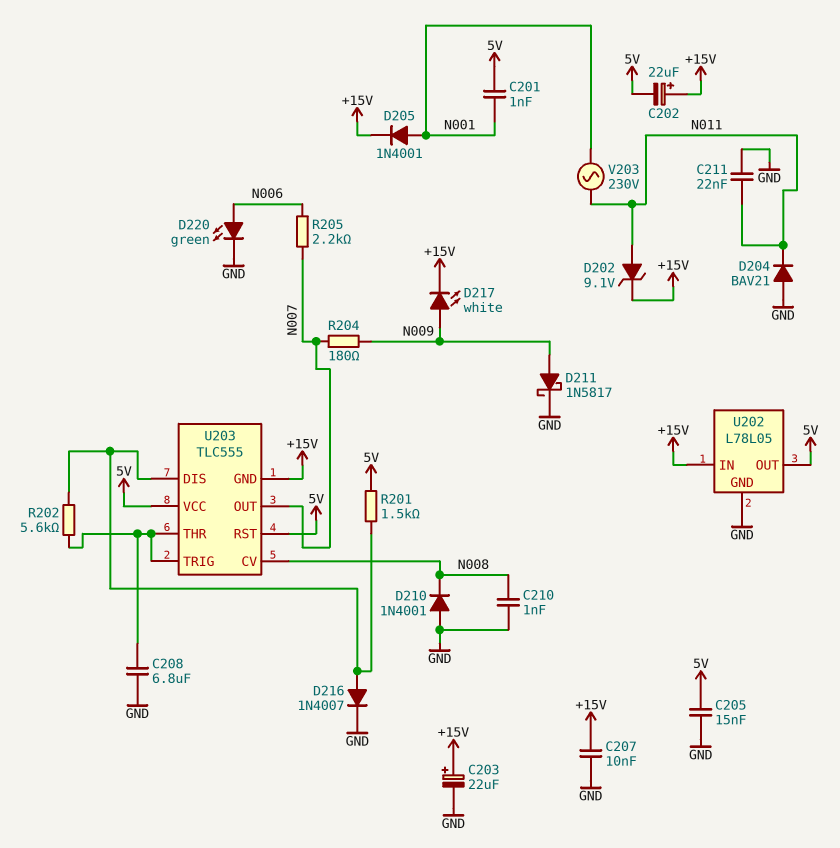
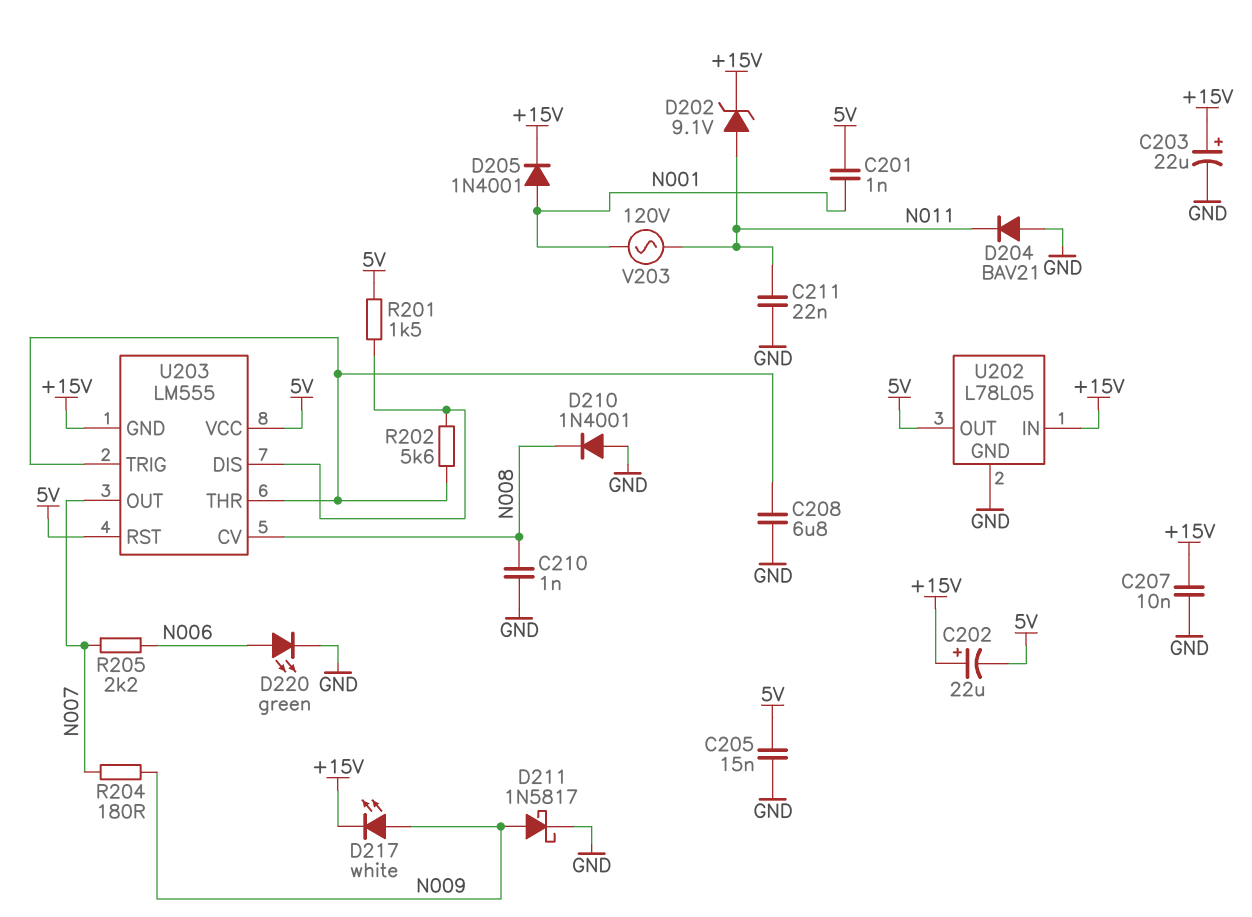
D216: diode 1N4007 (A U203/DIS, K GND) -> none
U203: TLC555 -> LM555
V203: AC 230V (N001, N011) -> AC 120V (N001, N011)

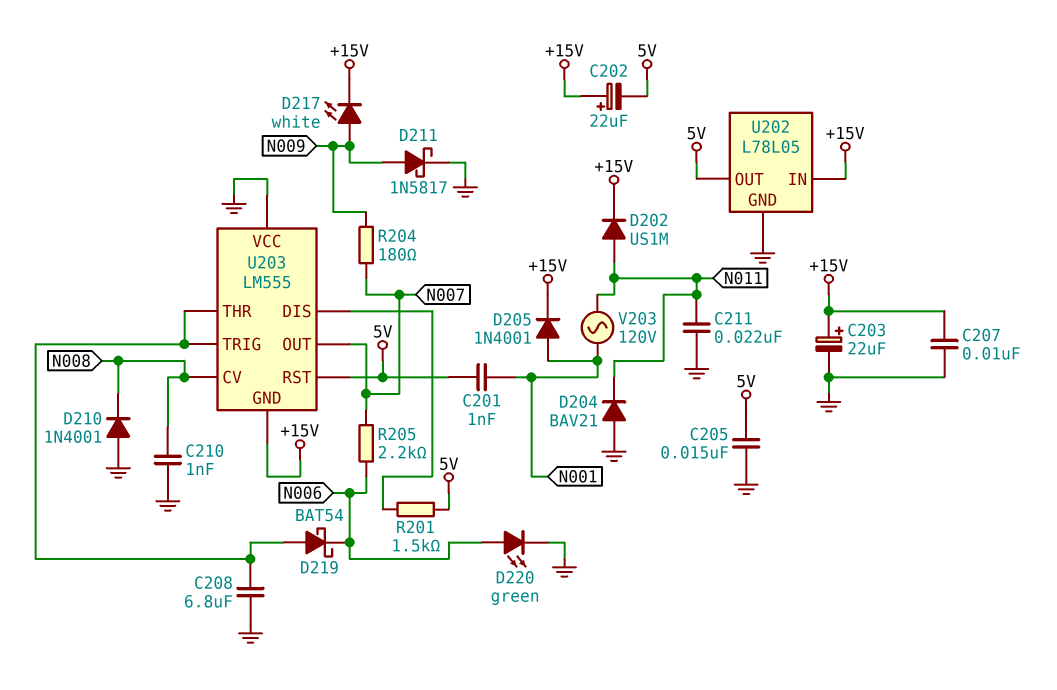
D202: zener 9.1V (A N011, K +15V) -> diode US1M (A N011, K +15V)
D219: none -> schottky BAT54 (A U203/THR, K N006)
R202: 5.6k (U203/DIS, U203/THR) -> none
U203 pin VCC: 5V -> GND

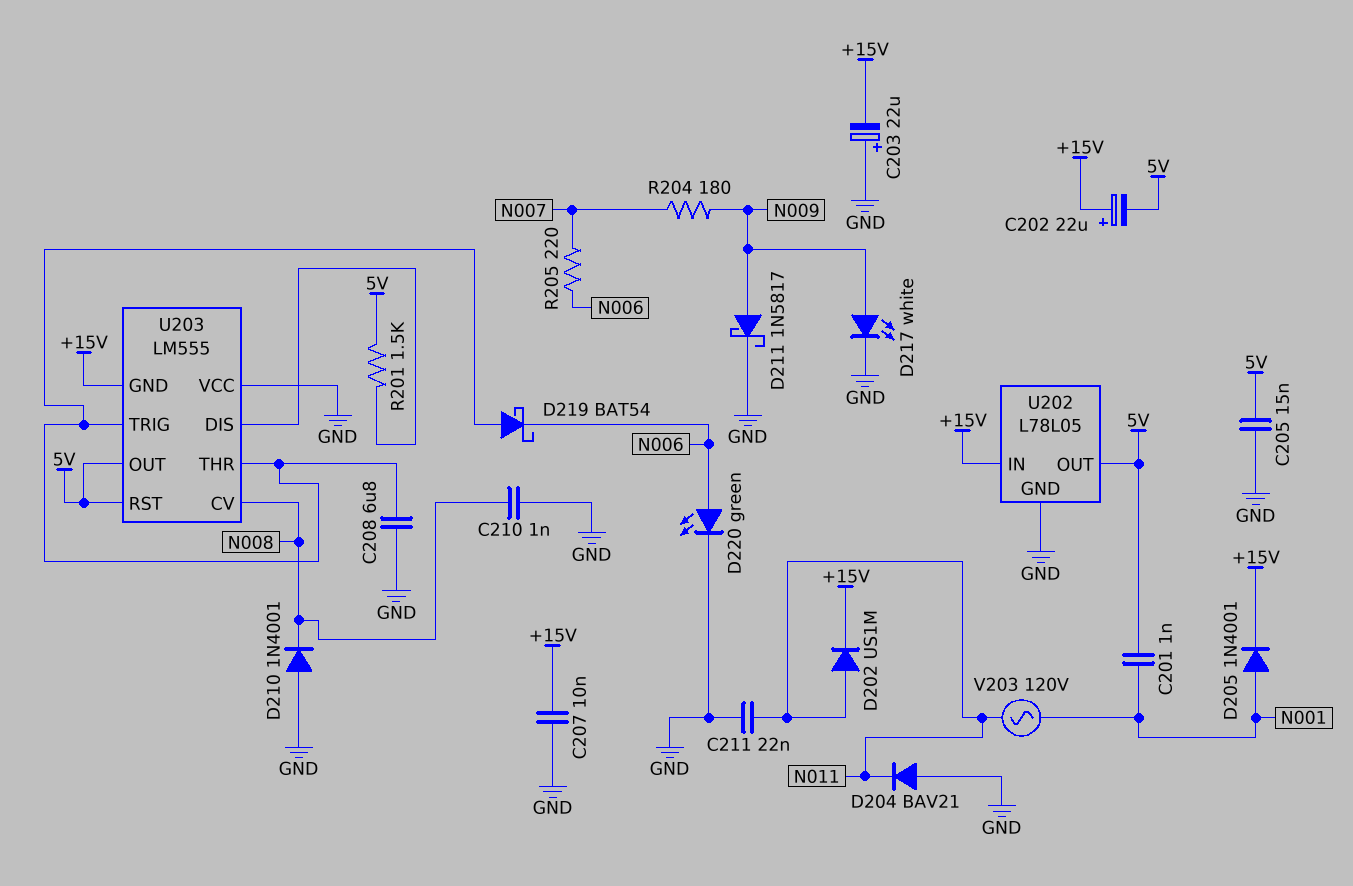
C203: 22uF (plus +15V, minus GND) -> 22uF (plus GND, minus +15V)
D217: LED white (A N009, K +15V) -> LED white (A N009, K GND)
R205: 2.2k (N006, N007) -> 220 (N006, N007)
U203 pin OUT: N007 -> 5V

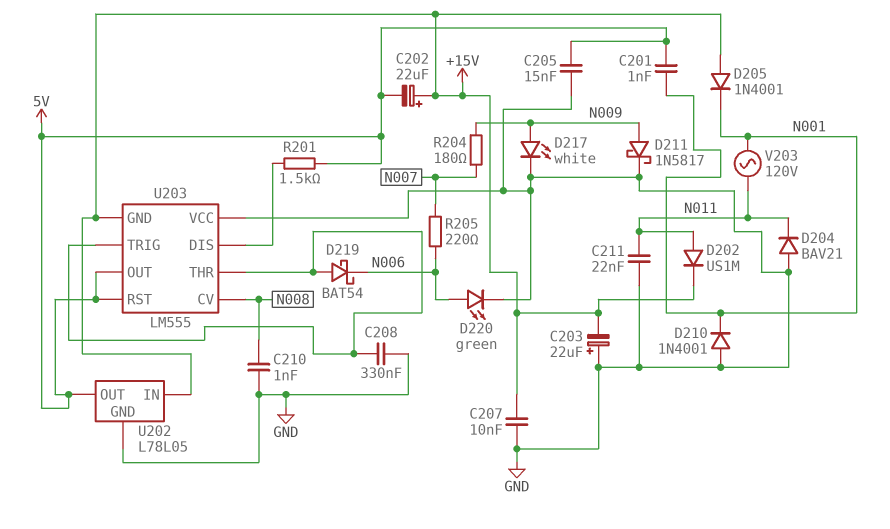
C208: 6.8uF (GND, U203/THR) -> 330nF (GND, U203/THR)
D205: diode 1N4001 (A N001, K +15V) -> diode 1N4001 (A +15V, K N001)
D210: diode 1N4001 (A GND, K N008) -> diode 1N4001 (A GND, K N001)

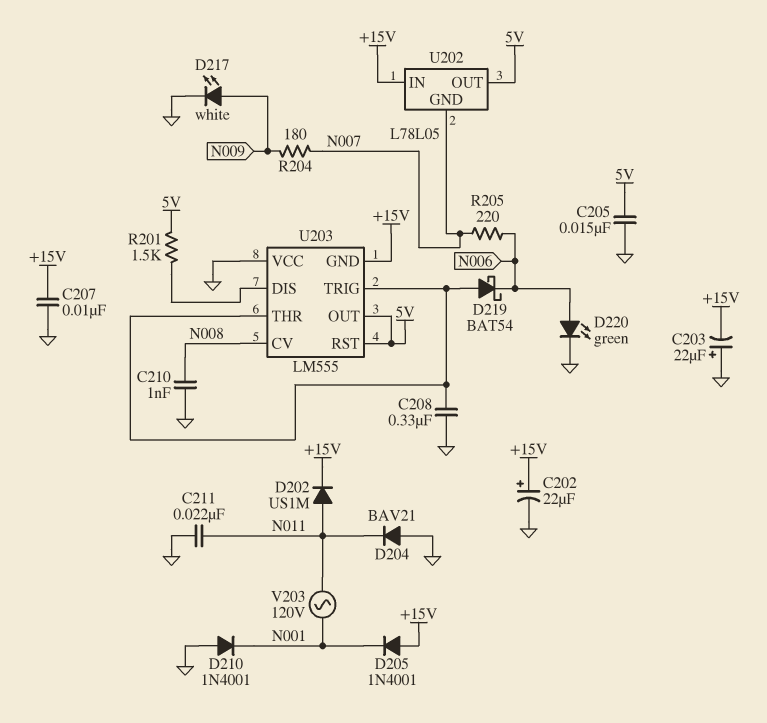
C201: 1nF (5V, N001) -> none
C202: 22uF (plus +15V, minus 5V) -> 22uF (plus +15V, minus GND)
D211: schottky 1N5817 (A N009, K GND) -> none
U202 pin GND: GND -> N007

